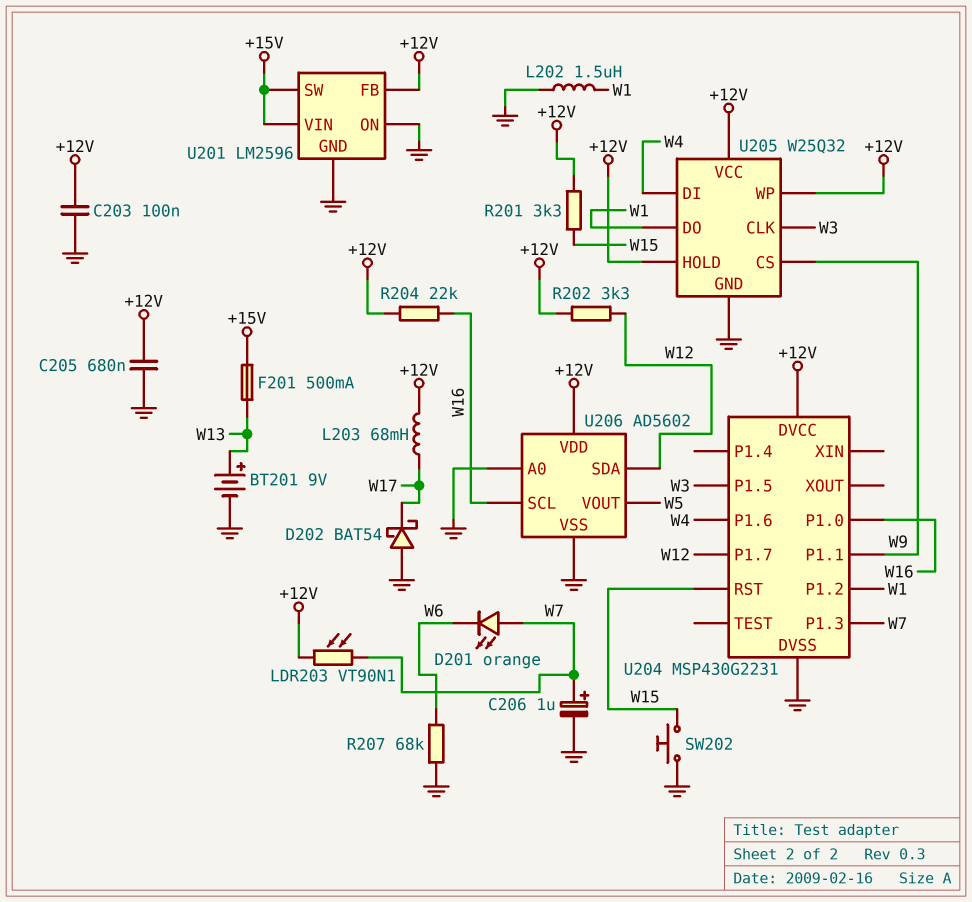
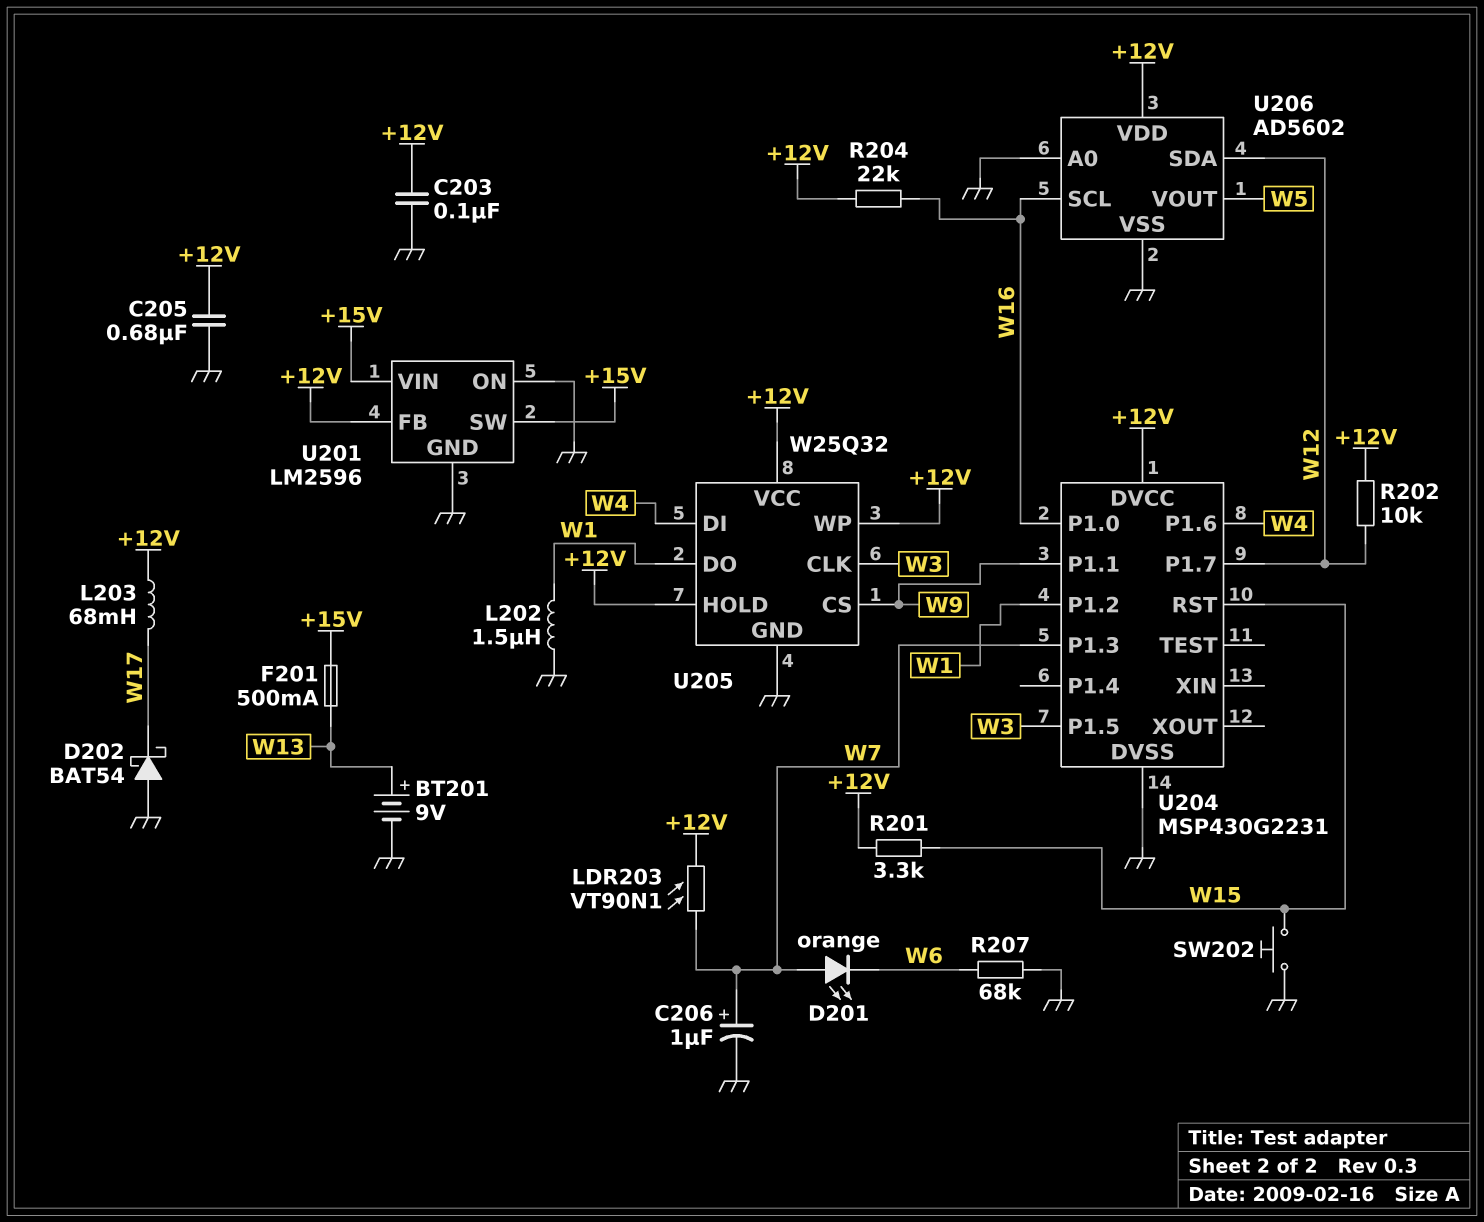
R202: 3.3k (+12V, W12) -> 10k (+12V, W12)

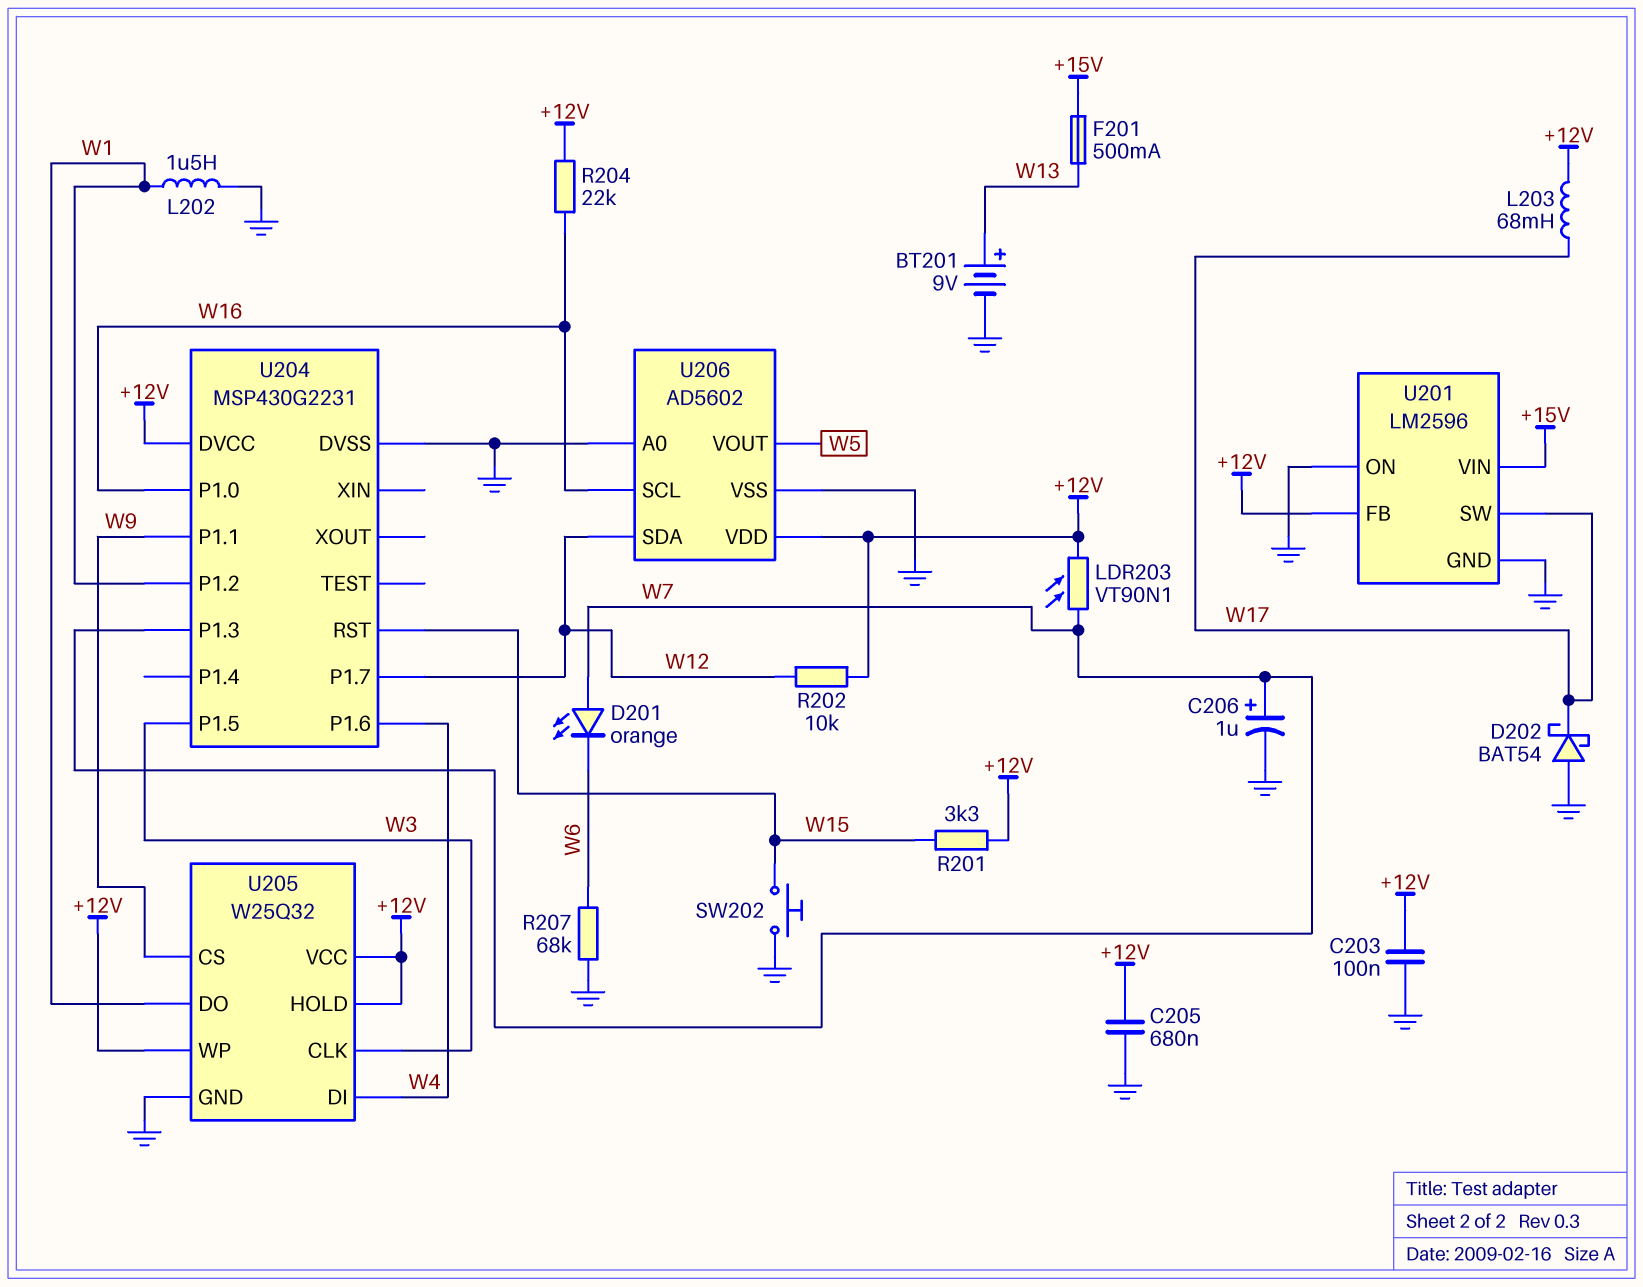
U201 pin SW: +15V -> W17

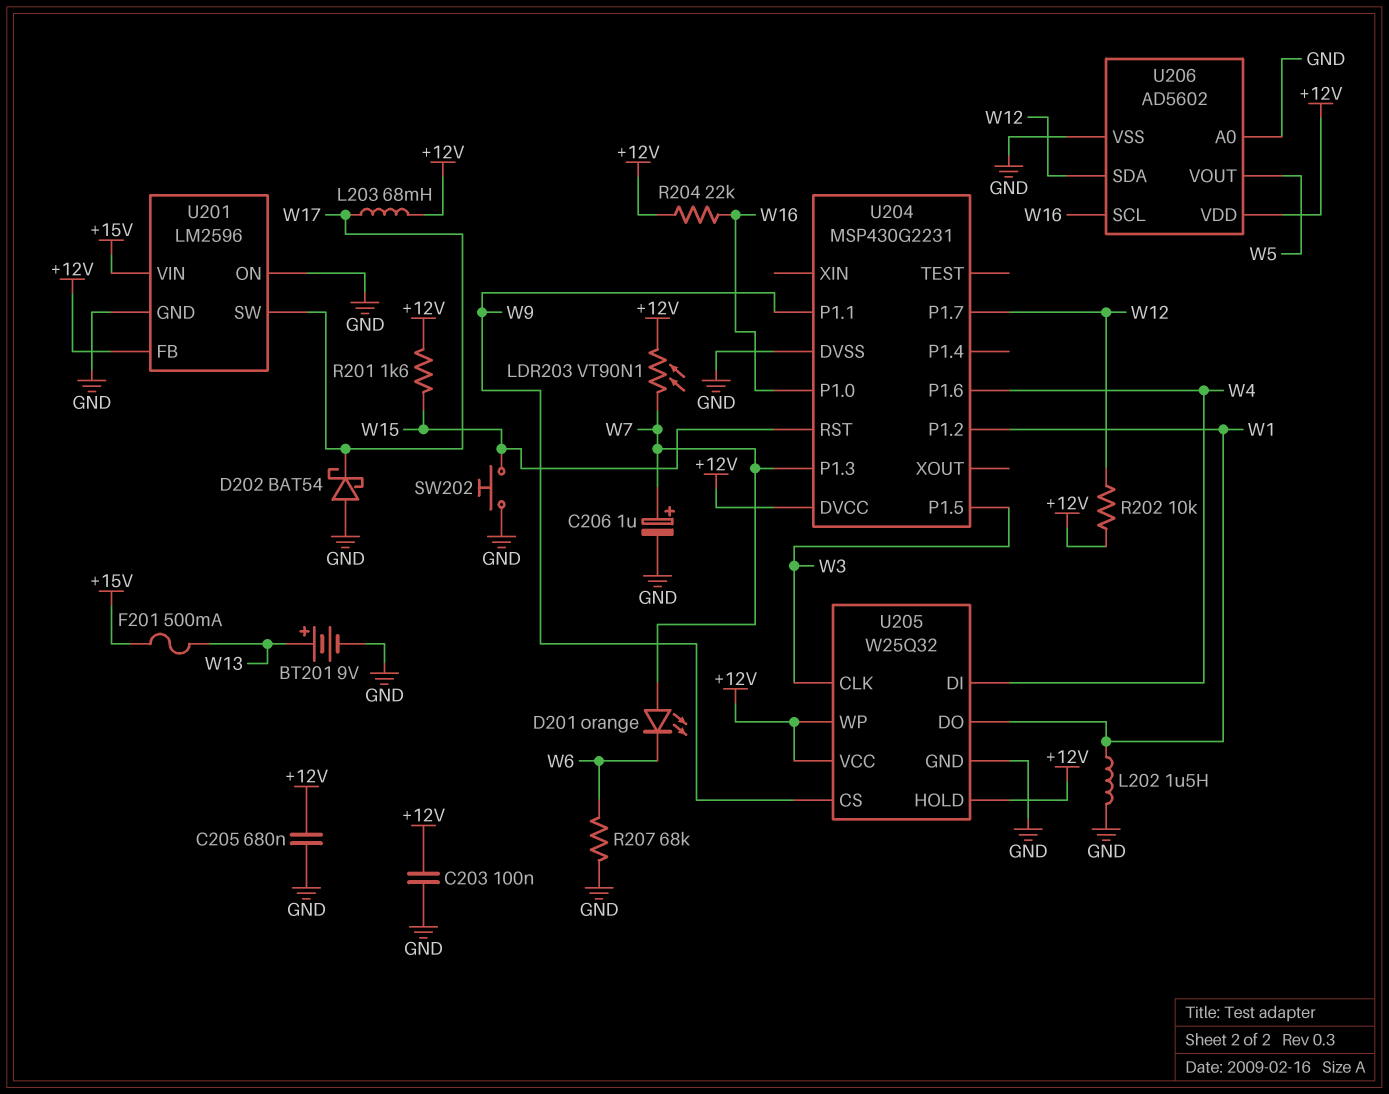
R201: 3.3k (+12V, W15) -> 1.6k (+12V, W15)

